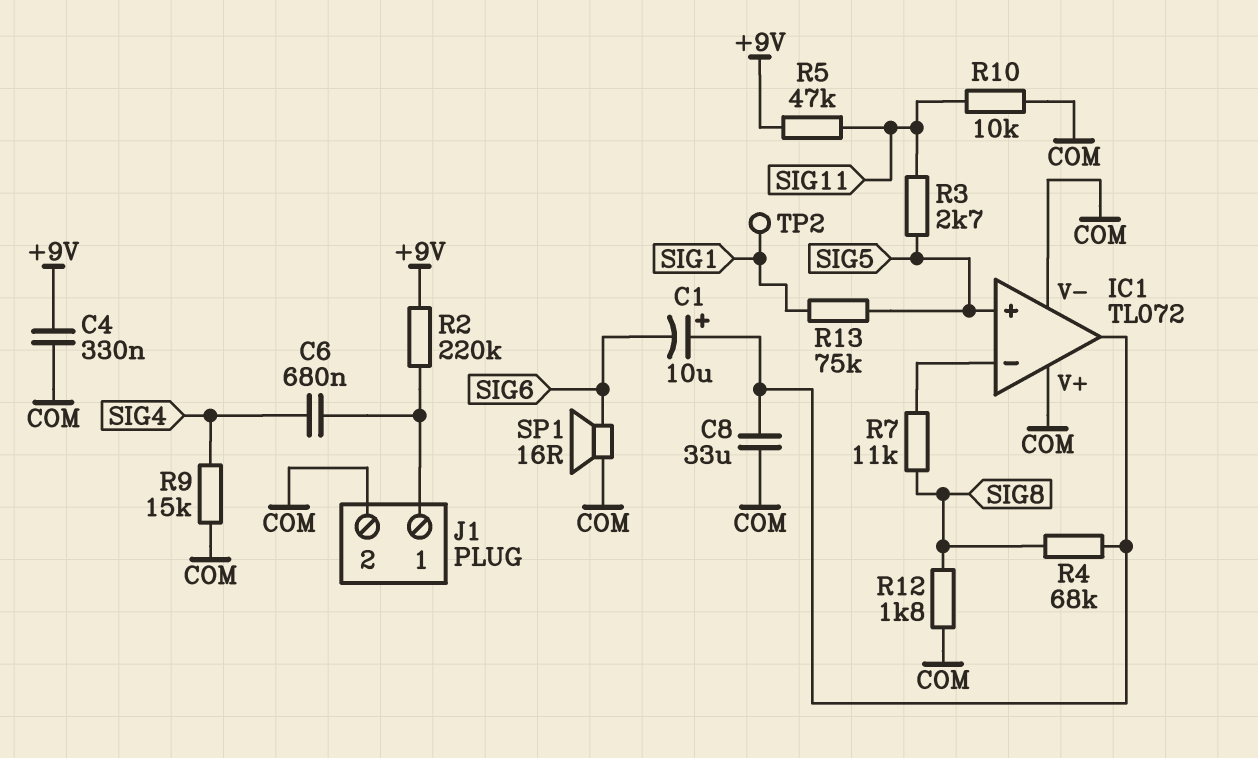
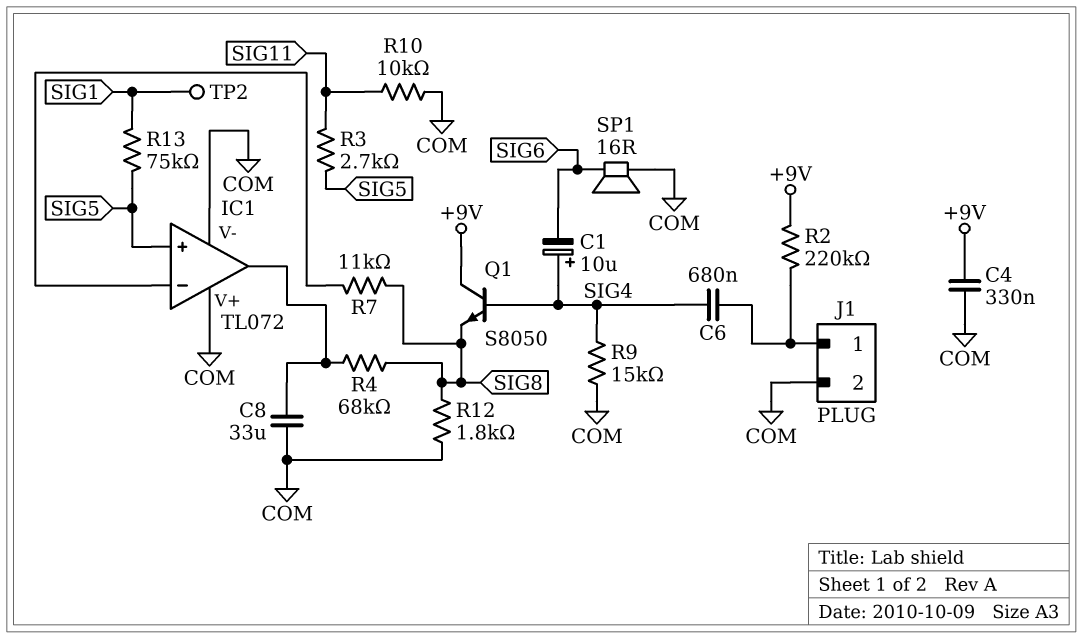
C1: 10uF (plus IC1/out, minus SIG6) -> 10uF (plus SIG4, minus SIG6)
Q1: none -> NPN S8050 (B SIG4, C +9V, E SIG8)
R5: 47k (+9V, SIG11) -> none

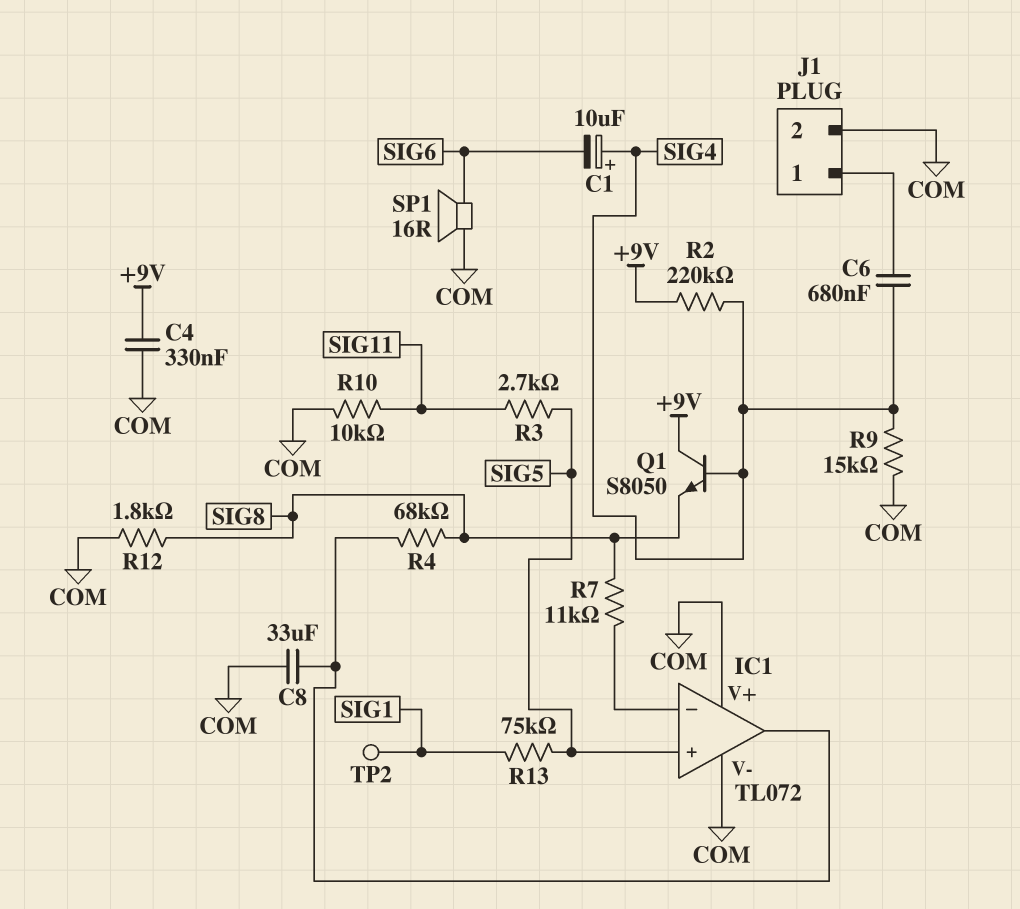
R2: 220k (+9V, J1/1) -> 220k (+9V, SIG4)

